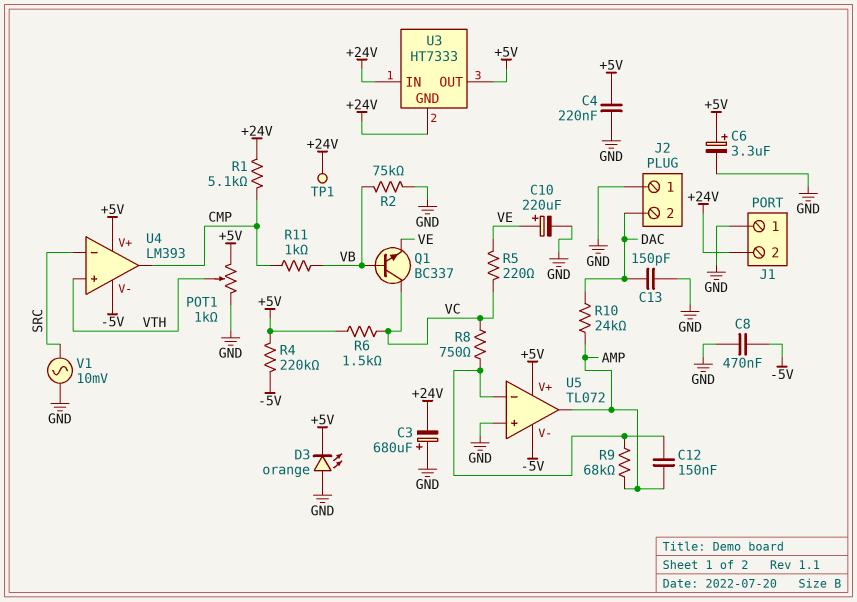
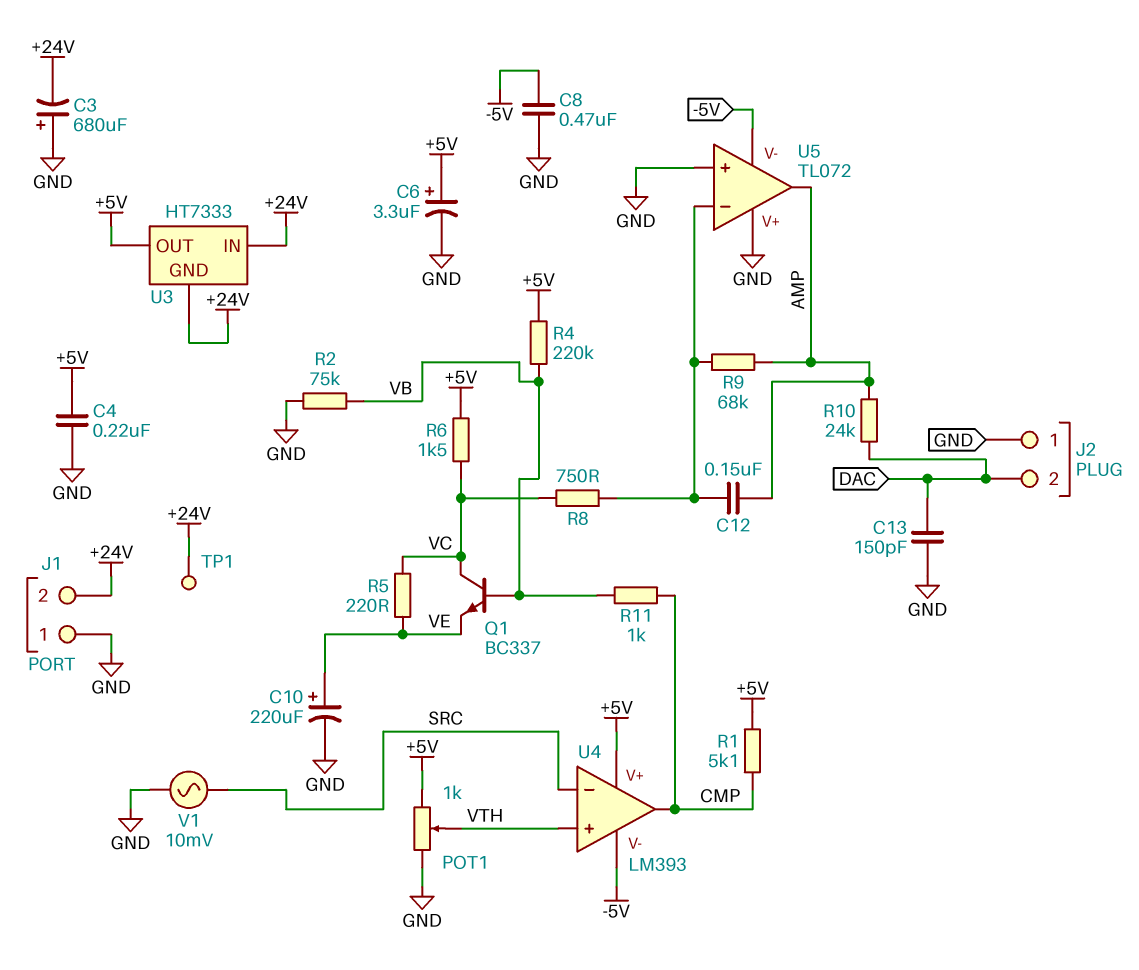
D3: LED orange (A GND, K +5V) -> none
R1: 5.1k (+24V, CMP) -> 5.1k (+5V, CMP)
R4: 220k (+5V, -5V) -> 220k (+5V, VB)
U5 pin V+: +5V -> GND

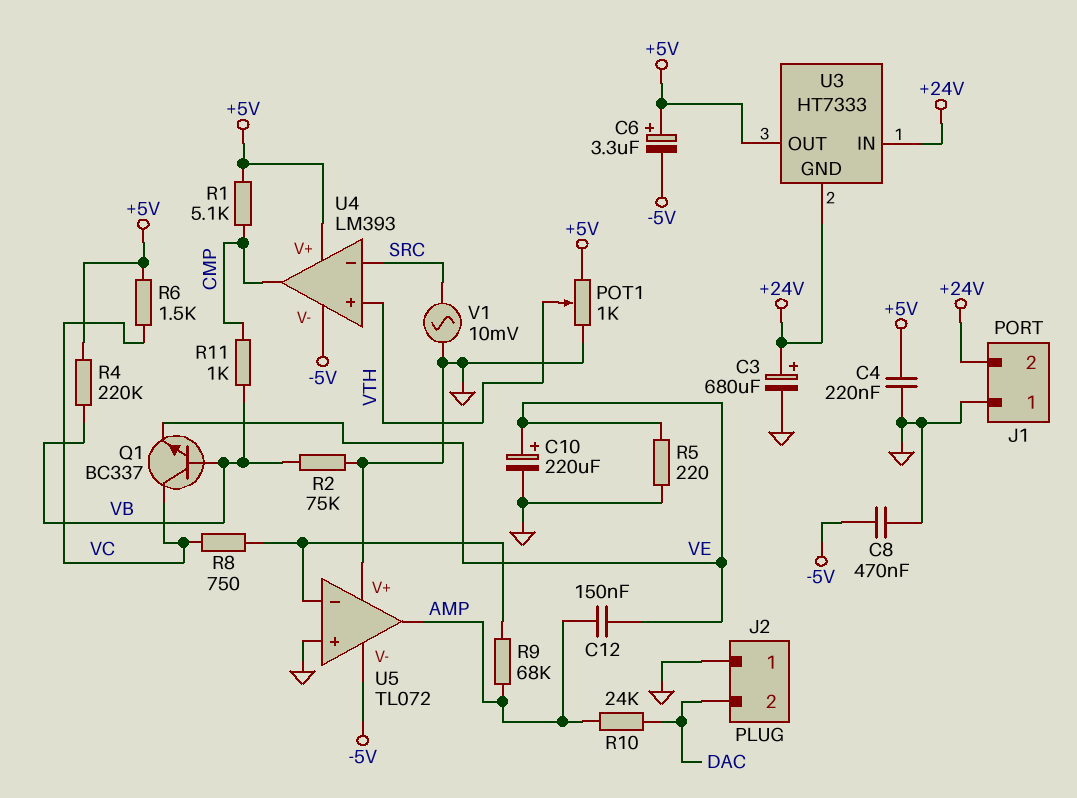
C3: 680uF (plus GND, minus +24V) -> 680uF (plus +24V, minus GND)
C6: 3.3uF (plus +5V, minus GND) -> 3.3uF (plus +5V, minus -5V)
C12: 150nF (AMP, U5/in-) -> 150nF (AMP, VE)
C13: 150pF (DAC, GND) -> none
R5: 220 (VC, VE) -> 220 (GND, VE)
TP1: test point (+24V) -> none

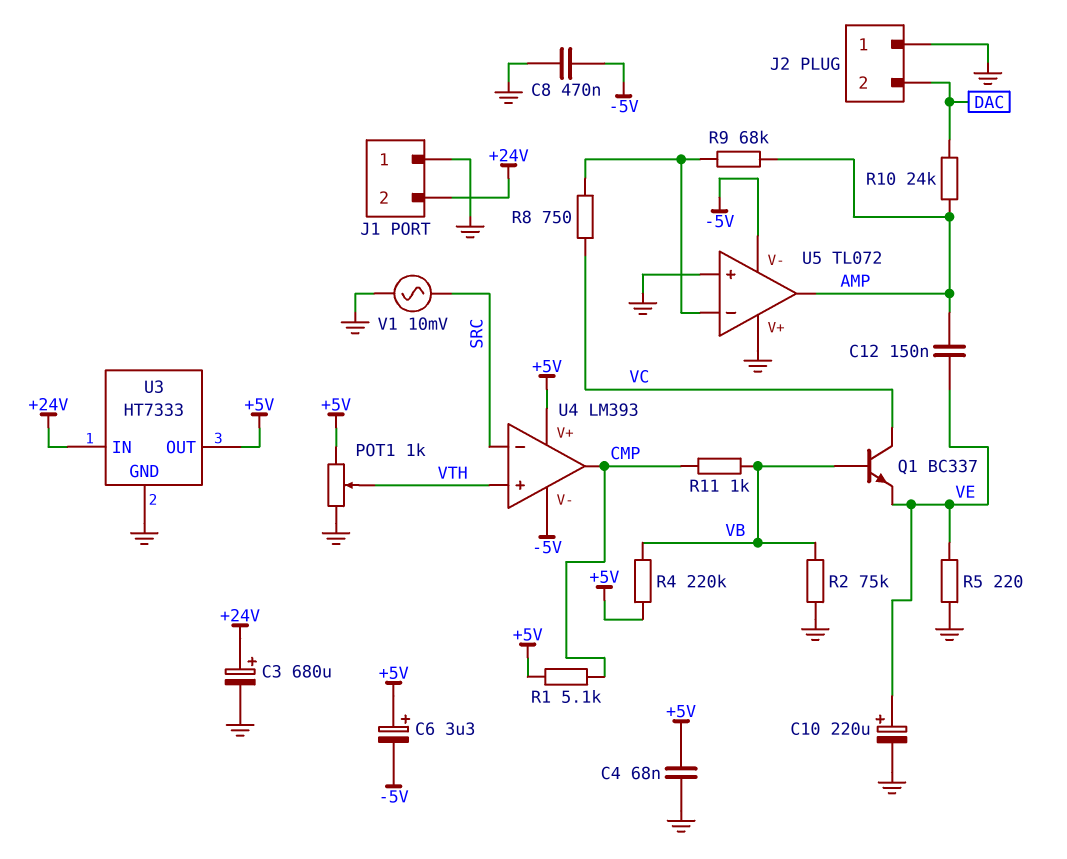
C4: 220nF (+5V, GND) -> 68nF (+5V, GND)
R6: 1.5k (+5V, VC) -> none
U3 pin GND: +24V -> GND

